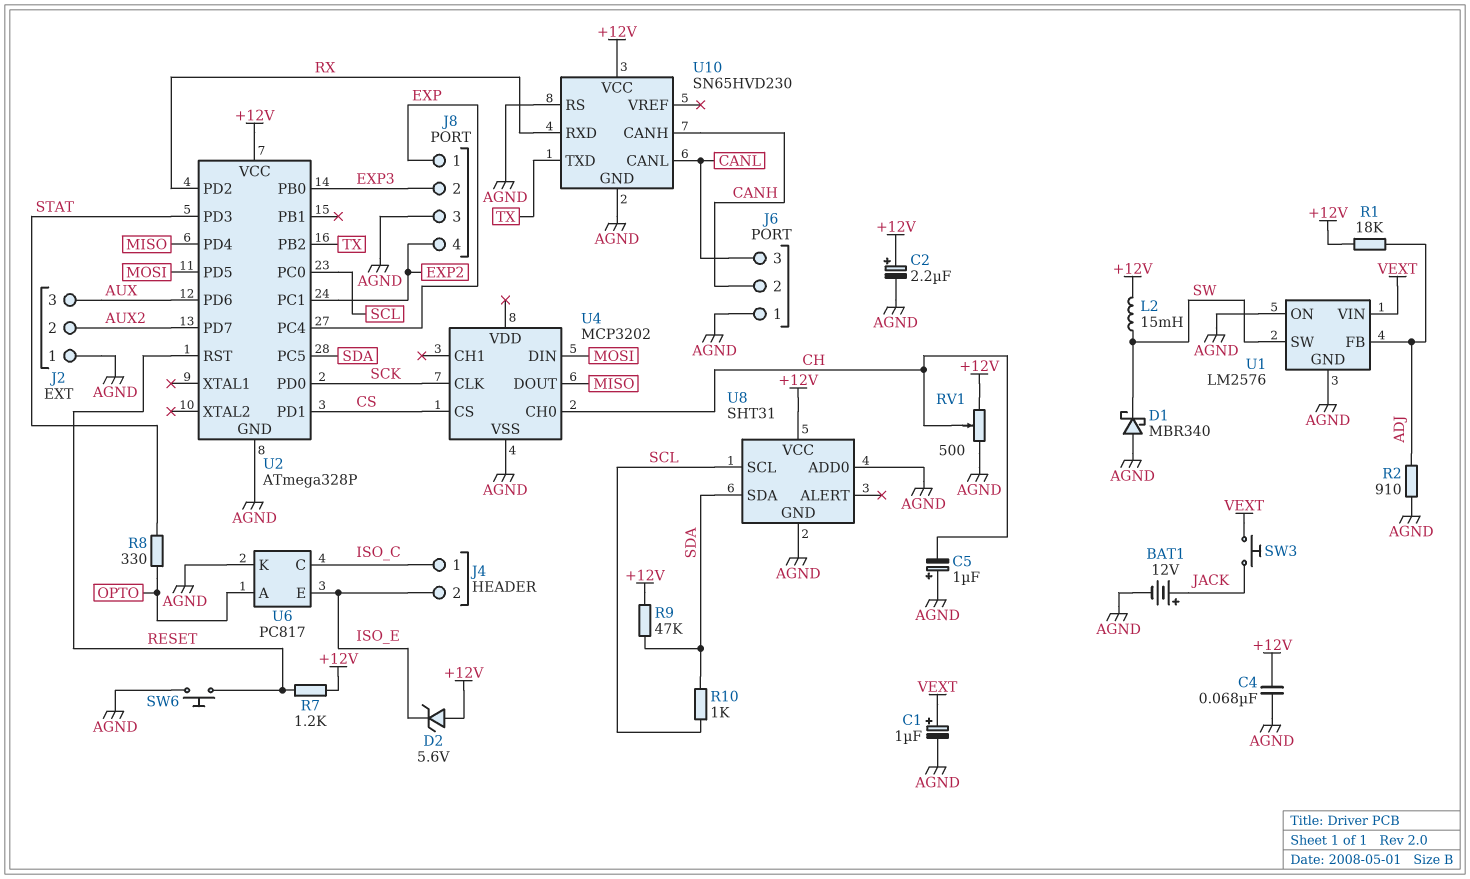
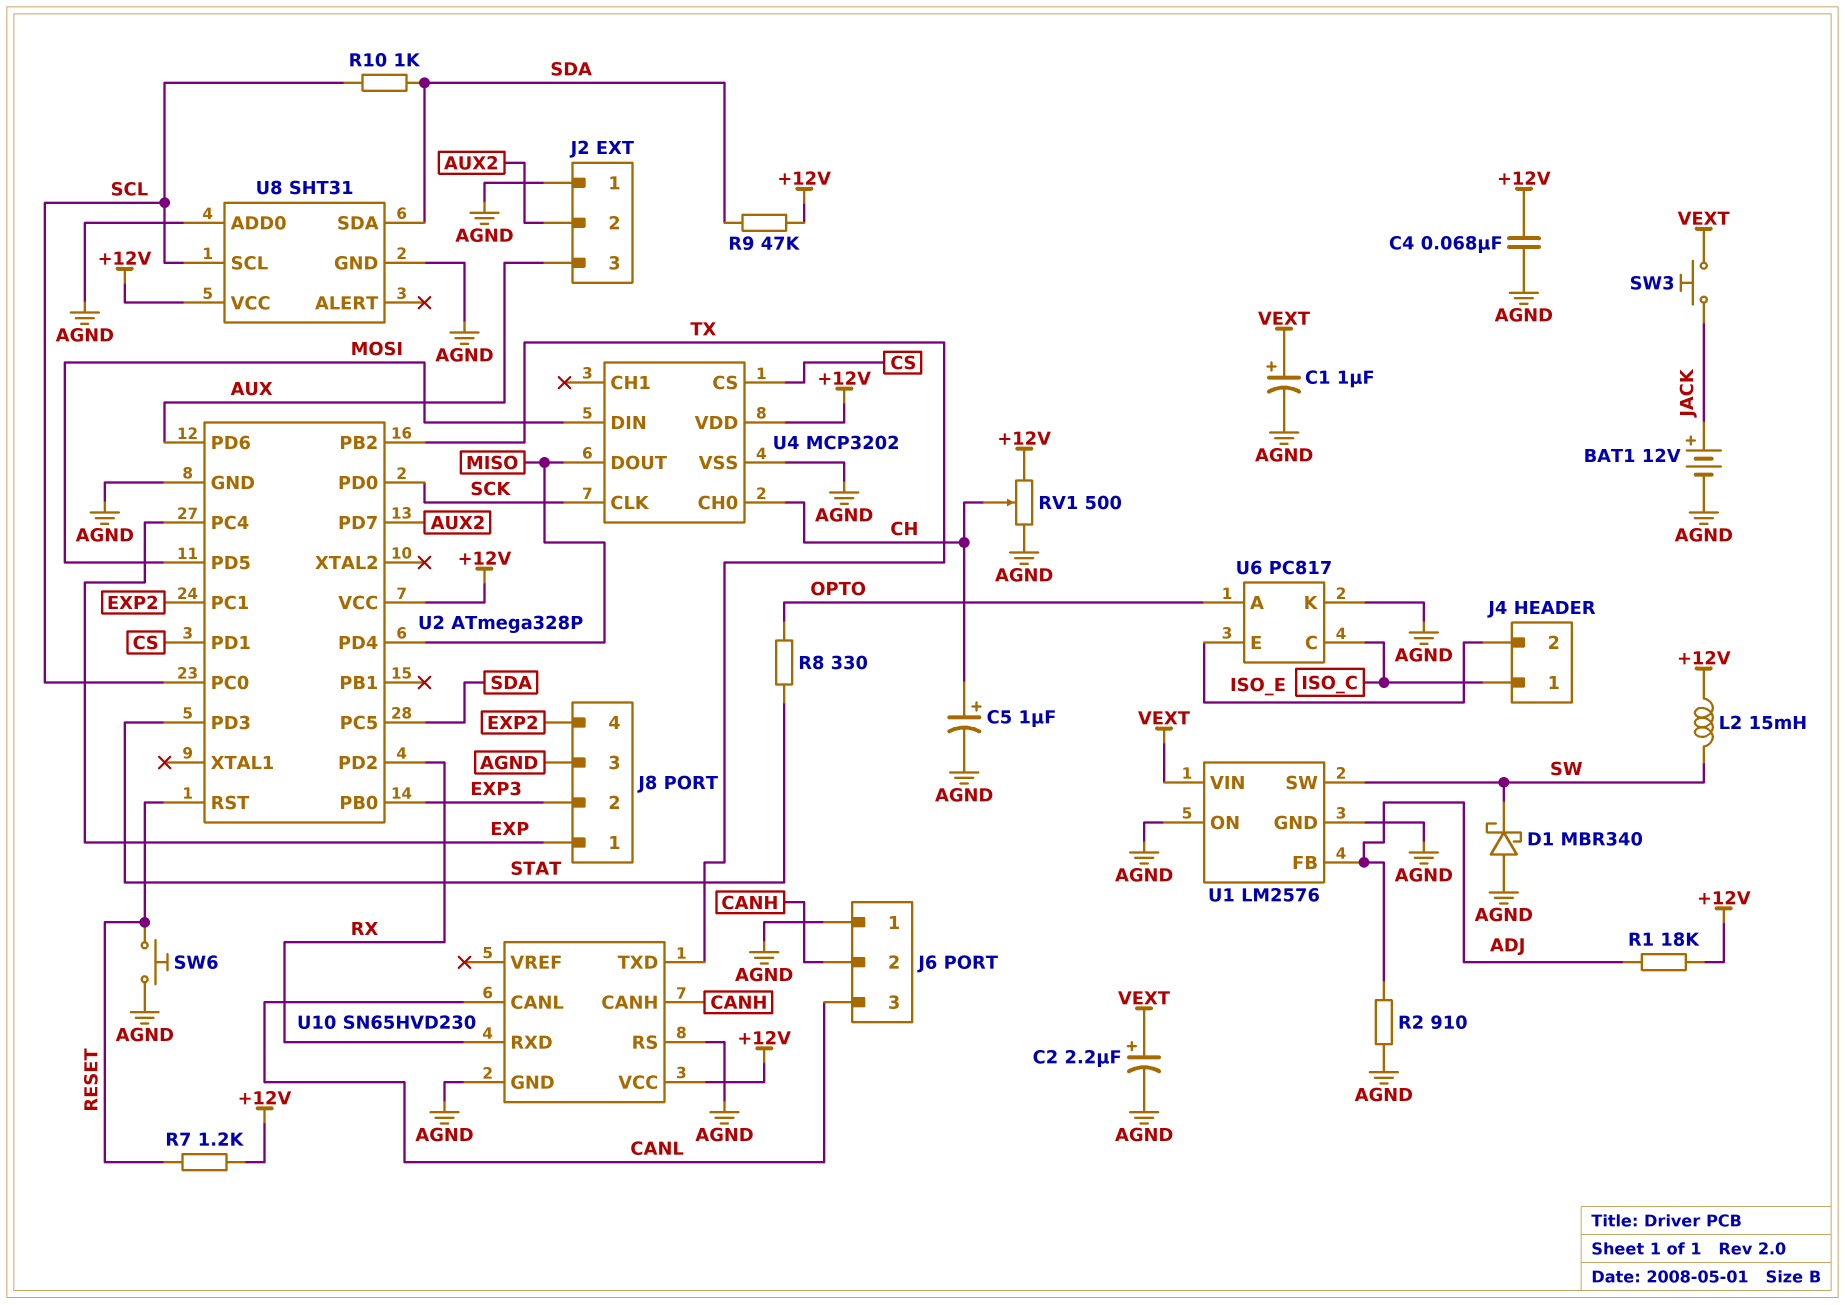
C2: 2.2uF (plus +12V, minus AGND) -> 2.2uF (plus VEXT, minus AGND)
C5: 1uF (plus AGND, minus CH) -> 1uF (plus CH, minus AGND)
D2: zener 5.6V (A +12V, K ISO_E) -> none
U4 pin VDD: none -> +12V

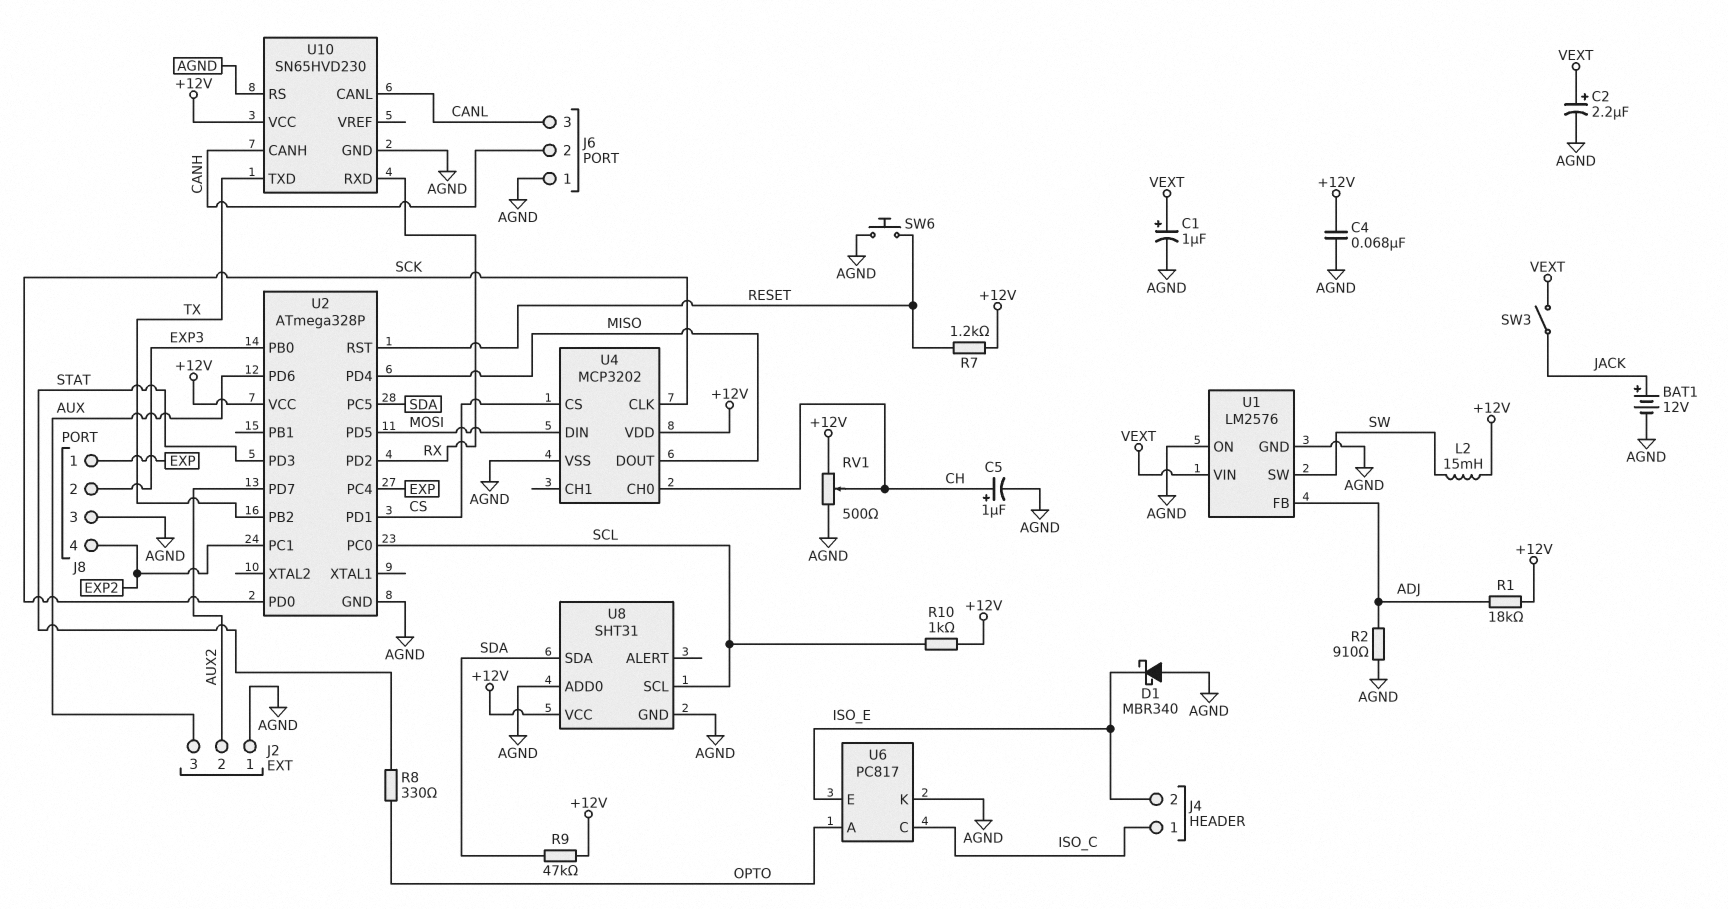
D1: schottky MBR340 (A AGND, K SW) -> schottky MBR340 (A AGND, K ISO_E)
R10: 1k (SCL, SDA) -> 1k (+12V, SCL)
SW3: button (JACK, VEXT) -> switch (JACK, VEXT)

